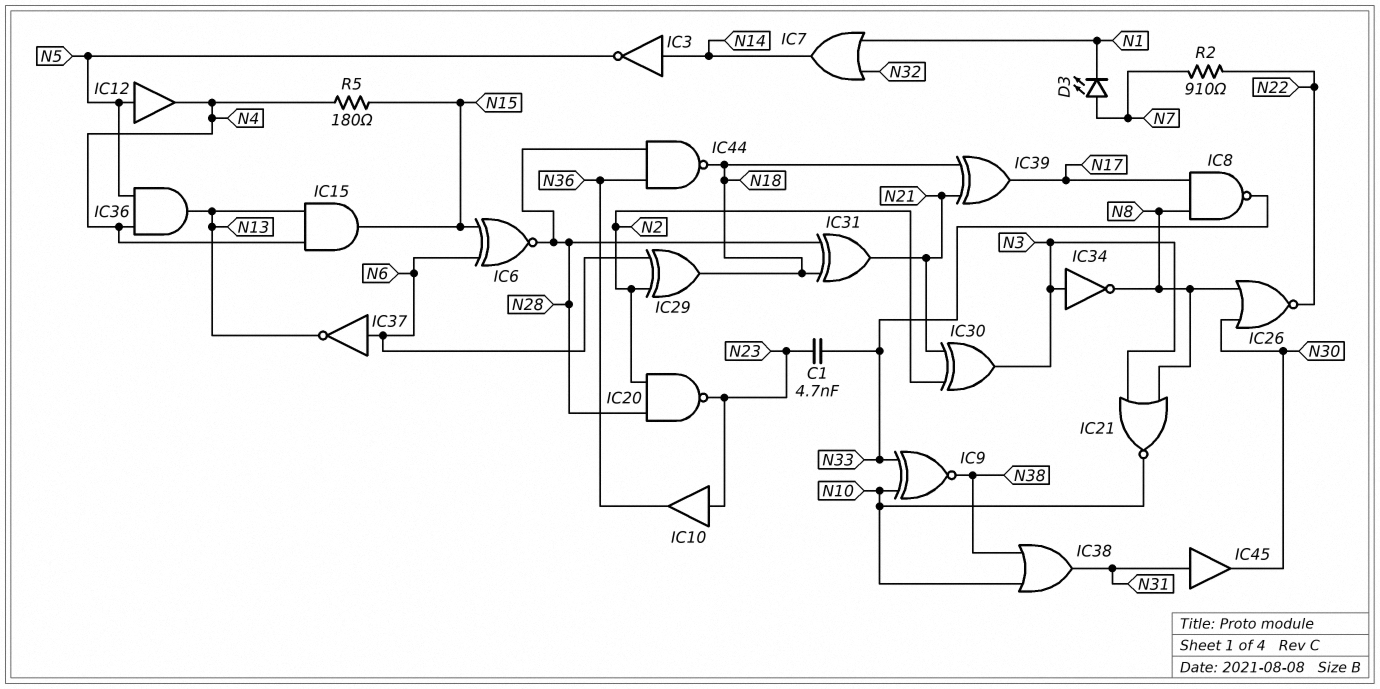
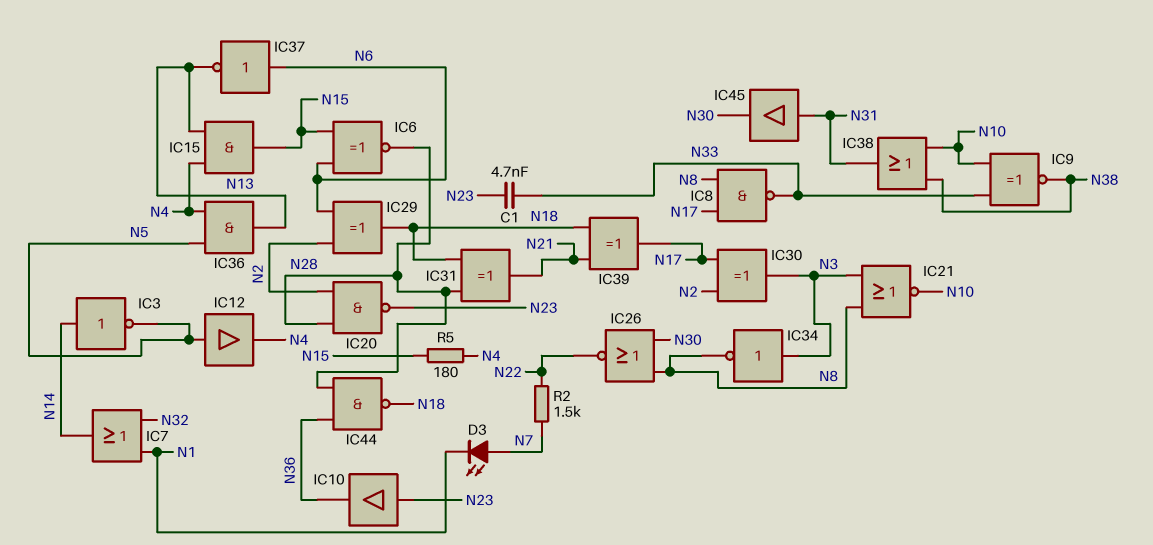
IC30: XOR (in N2, in N21, out N3) -> XOR (in N2, in N17, out N3)
R2: 910 (N7, N22) -> 1.5k (N7, N22)

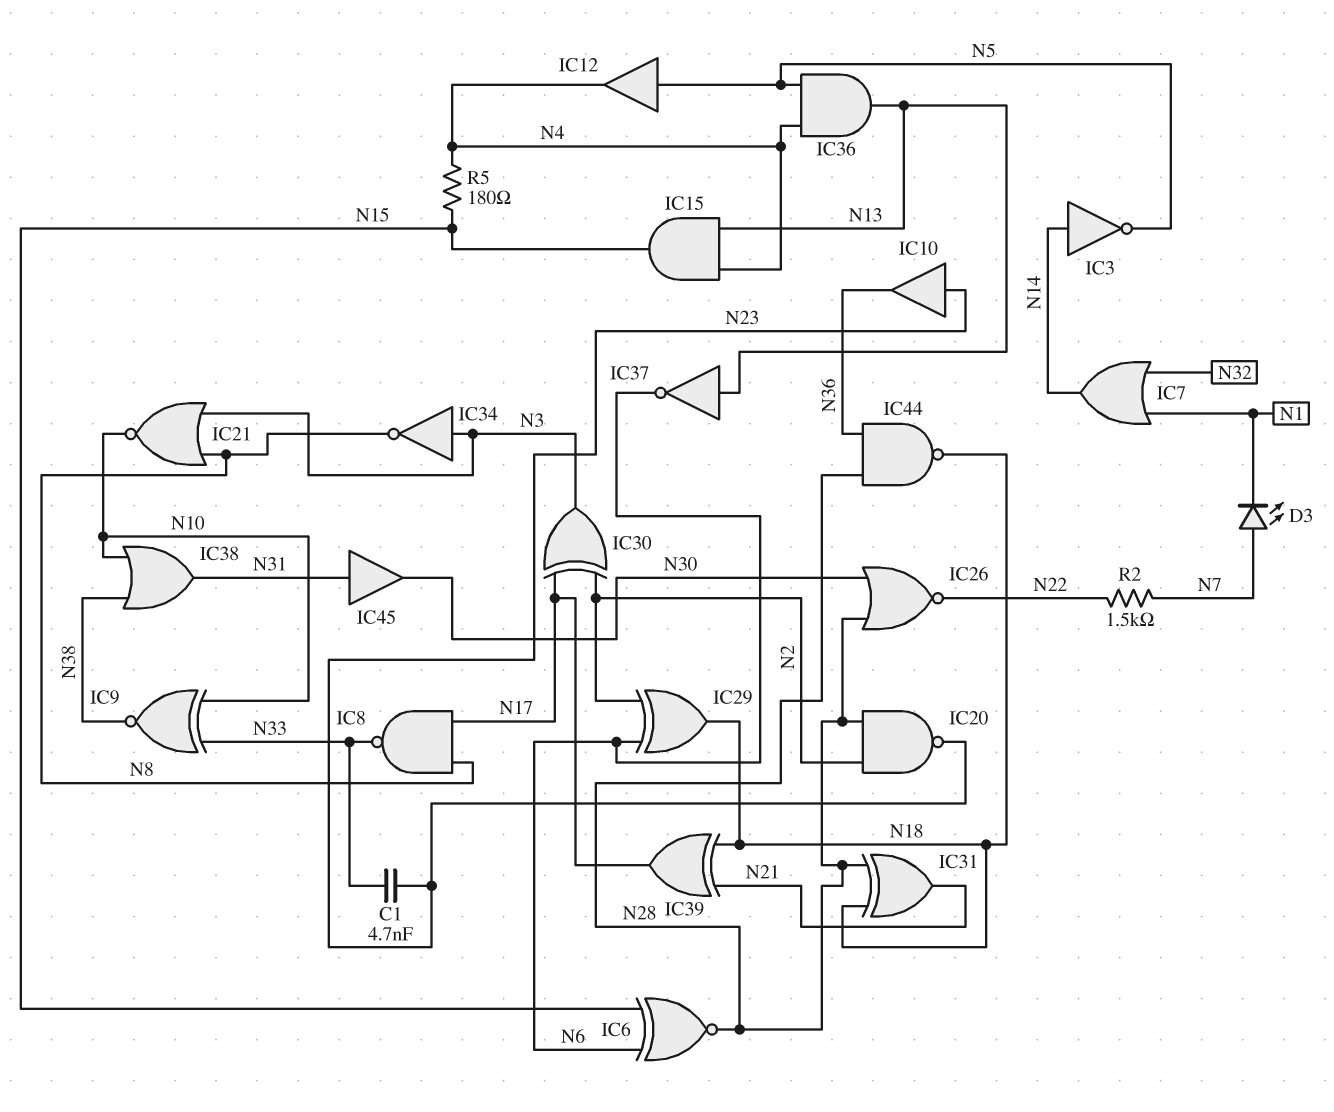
IC26: NOR (in N8, in N30, out N22) -> NOR (in N28, in N30, out N22)
IC37: NOT (in N6, out N13) -> NOT (in N13, out N6)

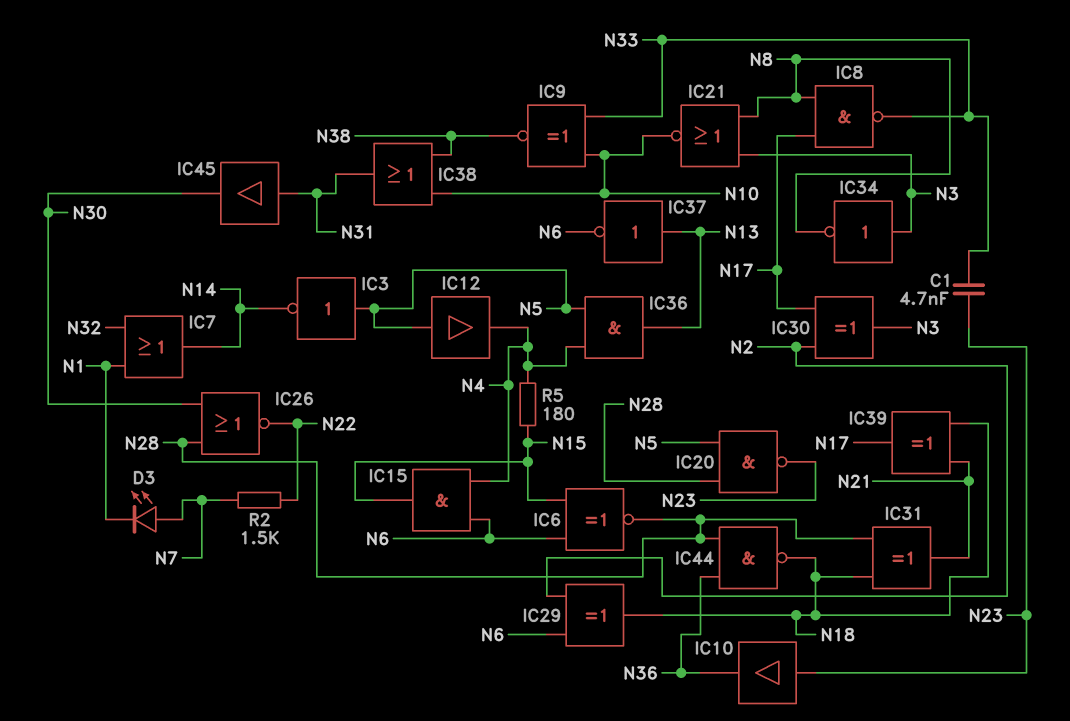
IC3: NOT (in N14, out N5) -> NOT (in N5, out N14)
IC15: AND (in N4, in N13, out N15) -> AND (in N4, in N6, out N15)
IC20: NAND (in N2, in N28, out N23) -> NAND (in N5, in N28, out N23)

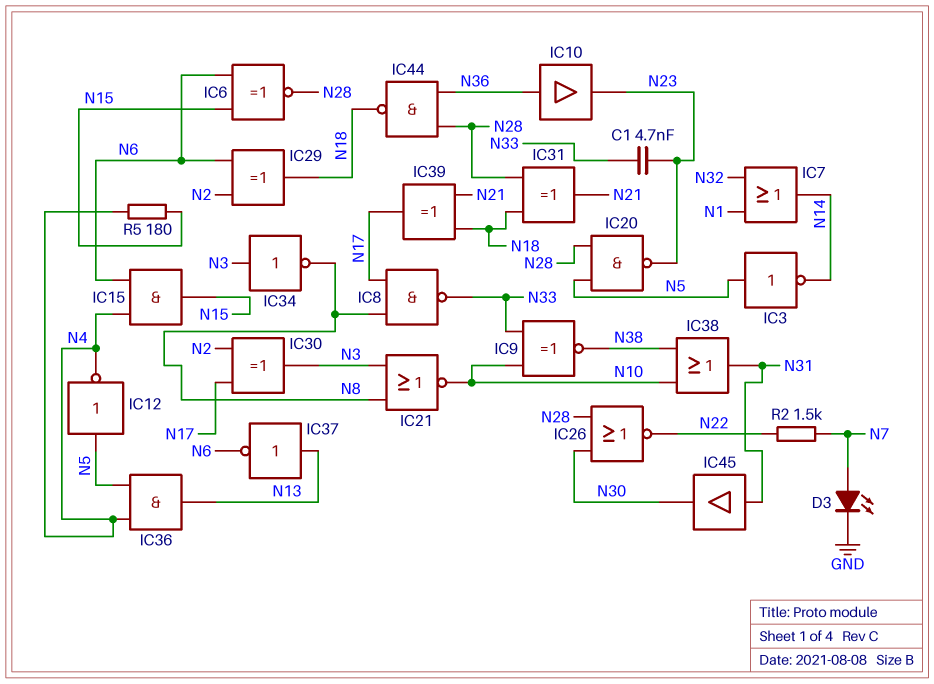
D3: LED (A N7, K N1) -> LED (A N7, K GND)
IC10: buffer (in N23, out N36) -> buffer (in N36, out N23)
IC12: buffer (in N5, out N4) -> NOT (in N5, out N4)

